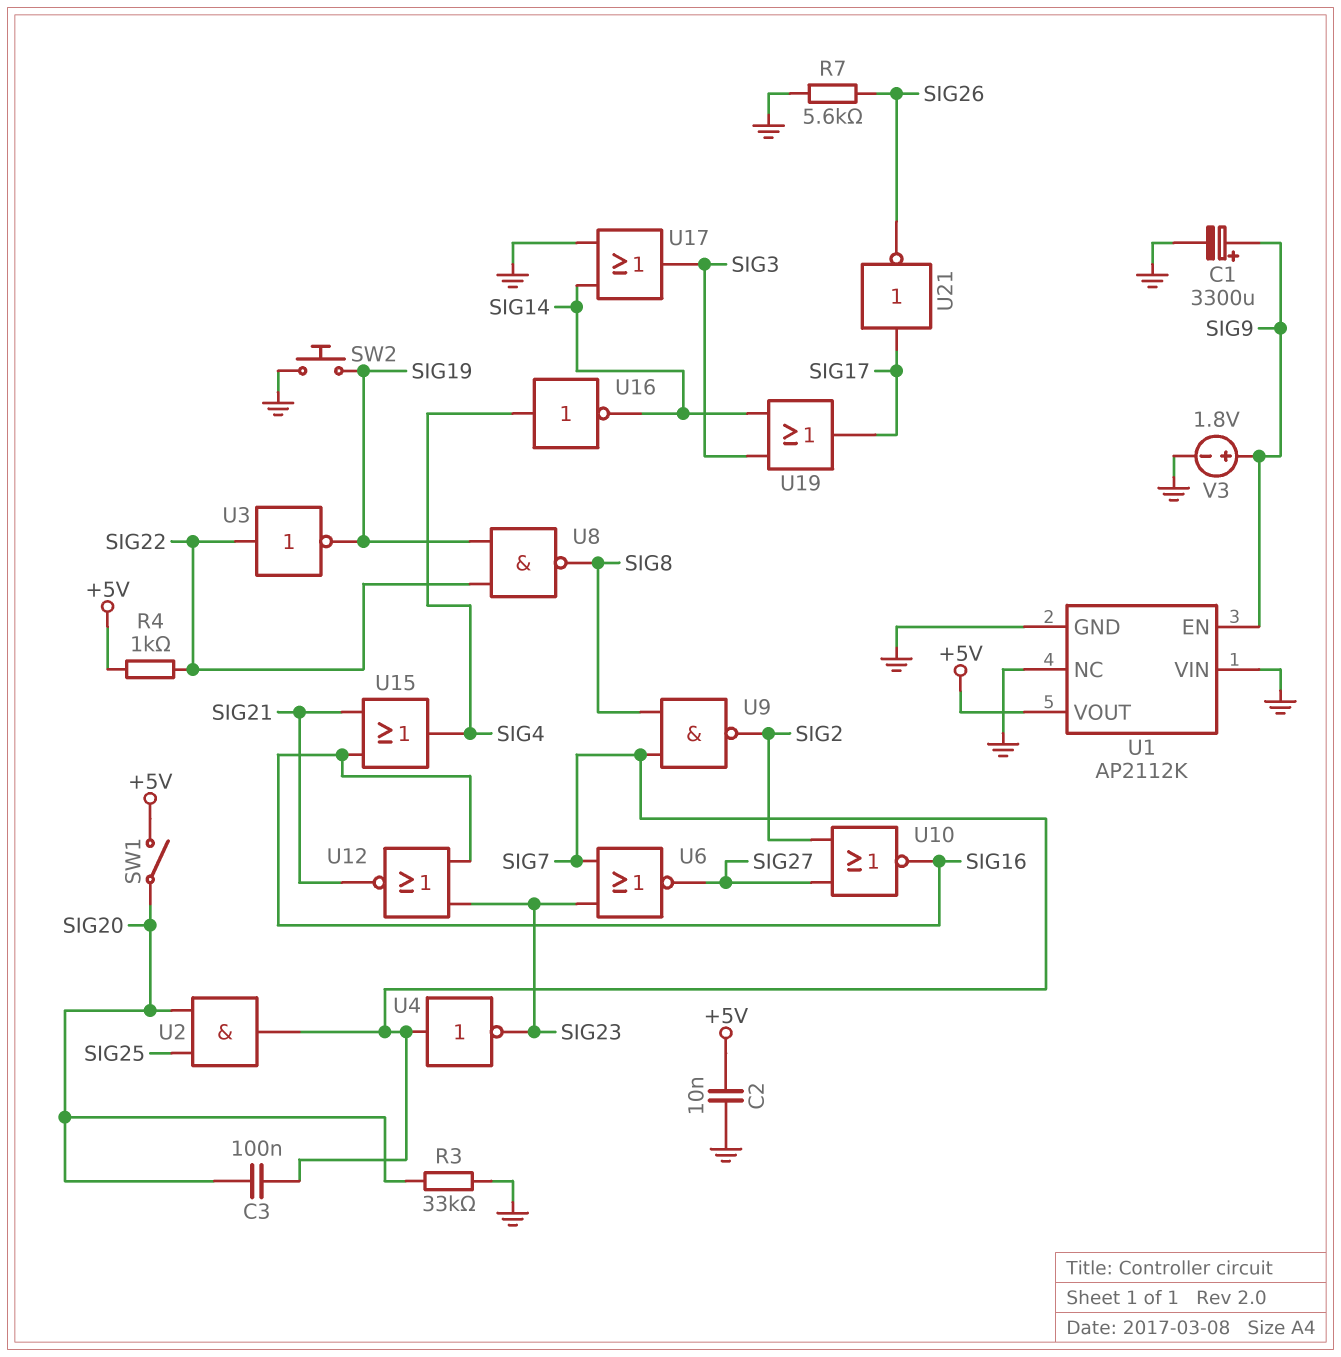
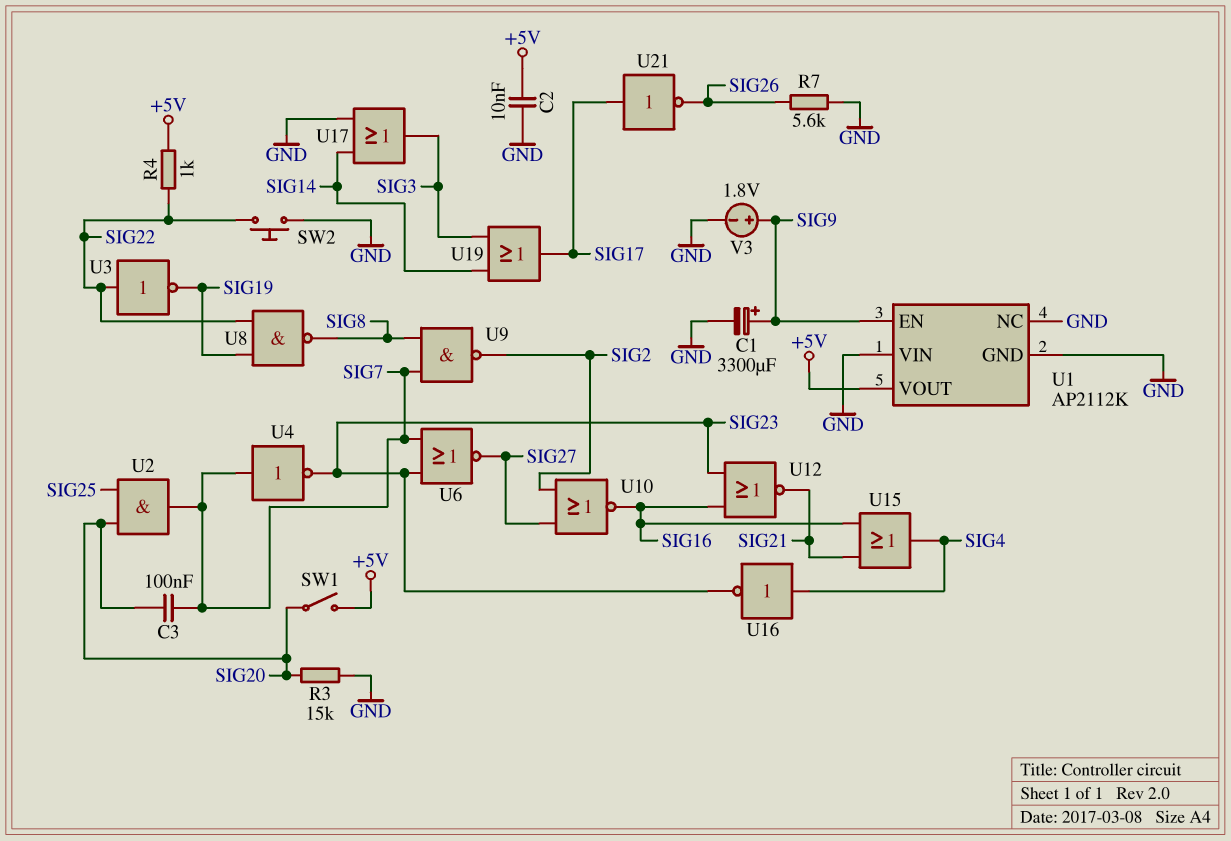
R3: 33k (GND, SIG20) -> 15k (GND, SIG20)
SW2: button (GND, SIG19) -> button (GND, SIG22)
U16: NOT (in SIG4, out SIG14) -> NOT (in SIG4, out SIG23)

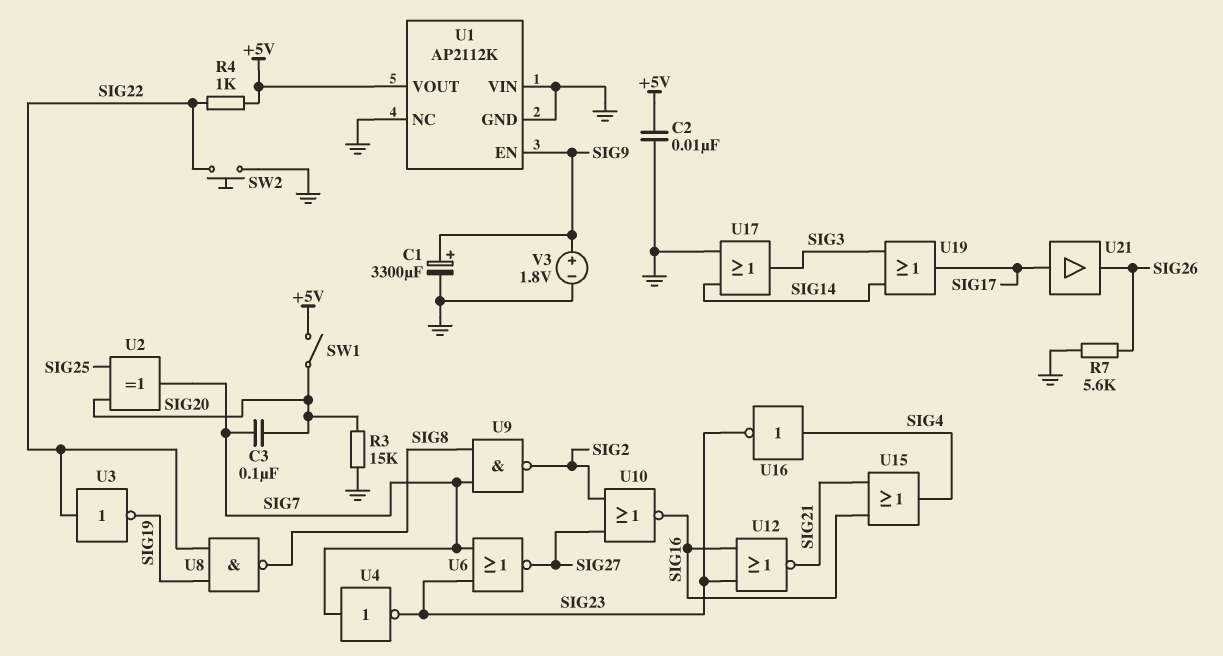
U2: AND (in SIG20, in SIG25, out SIG7) -> XOR (in SIG20, in SIG25, out SIG7)
U21: NOT (in SIG17, out SIG26) -> buffer (in SIG17, out SIG26)

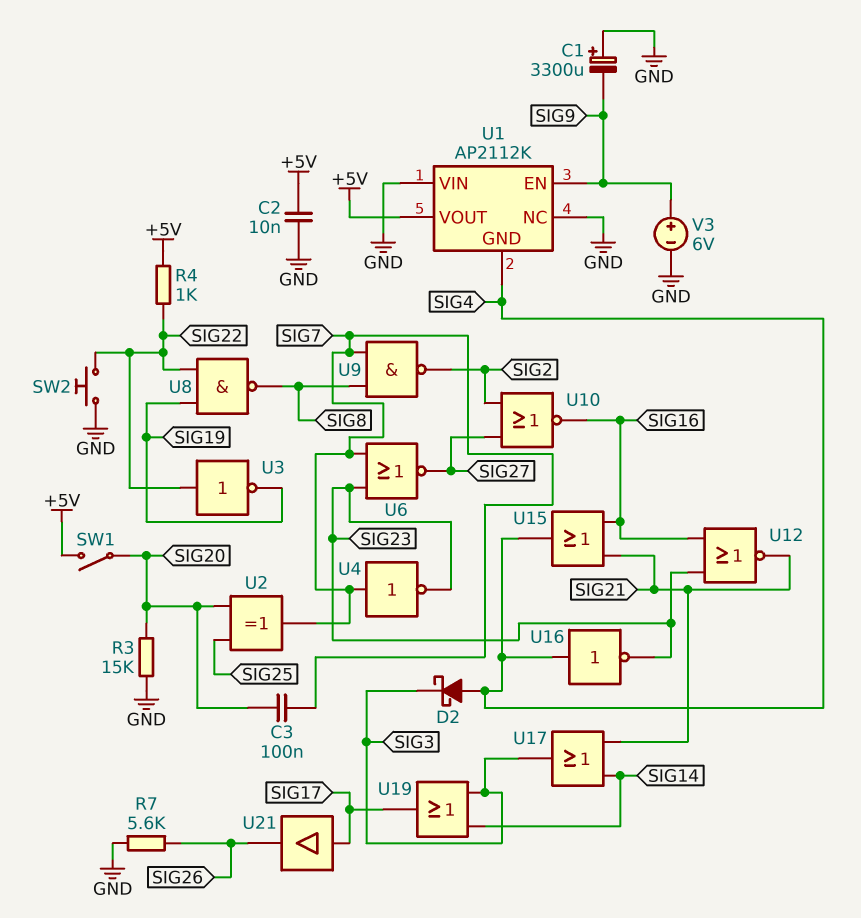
C1: 3300uF (plus SIG9, minus GND) -> 3300uF (plus GND, minus SIG9)
D2: none -> schottky (A SIG4, K SIG3)
U1 pin GND: GND -> SIG4
U17: OR (in GND, in SIG14, out SIG3) -> OR (in SIG14, in SIG21, out SIG3)
V3: 1.8V (plus SIG9, minus GND) -> 6V (plus SIG9, minus GND)

